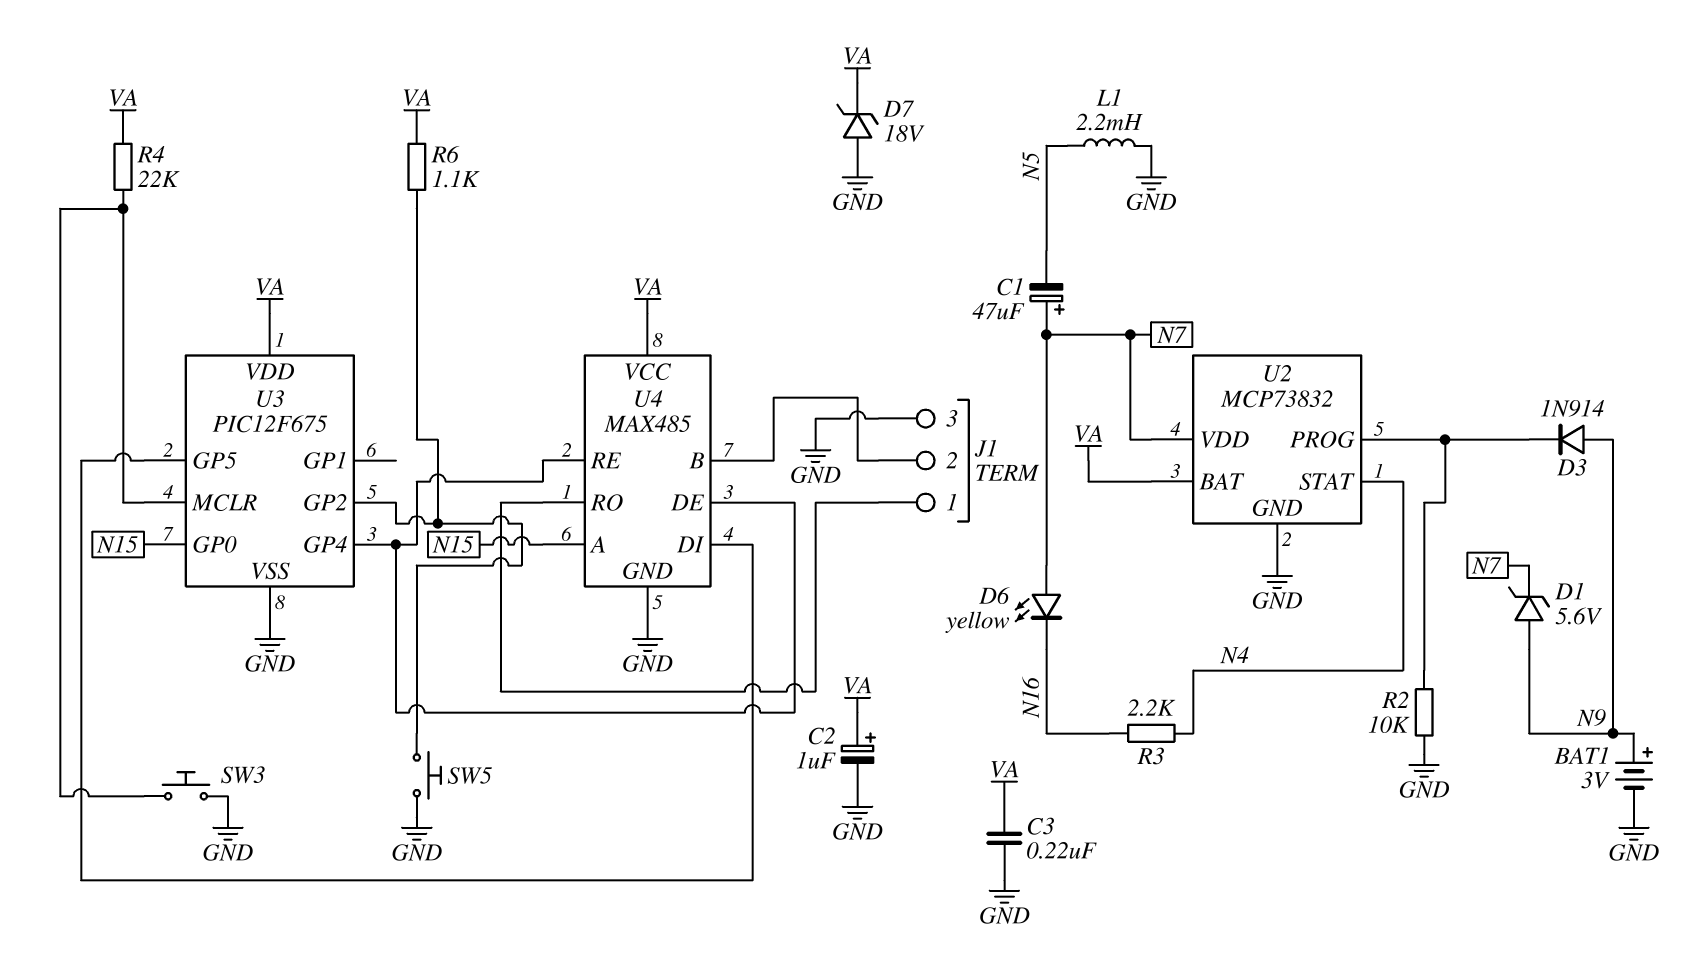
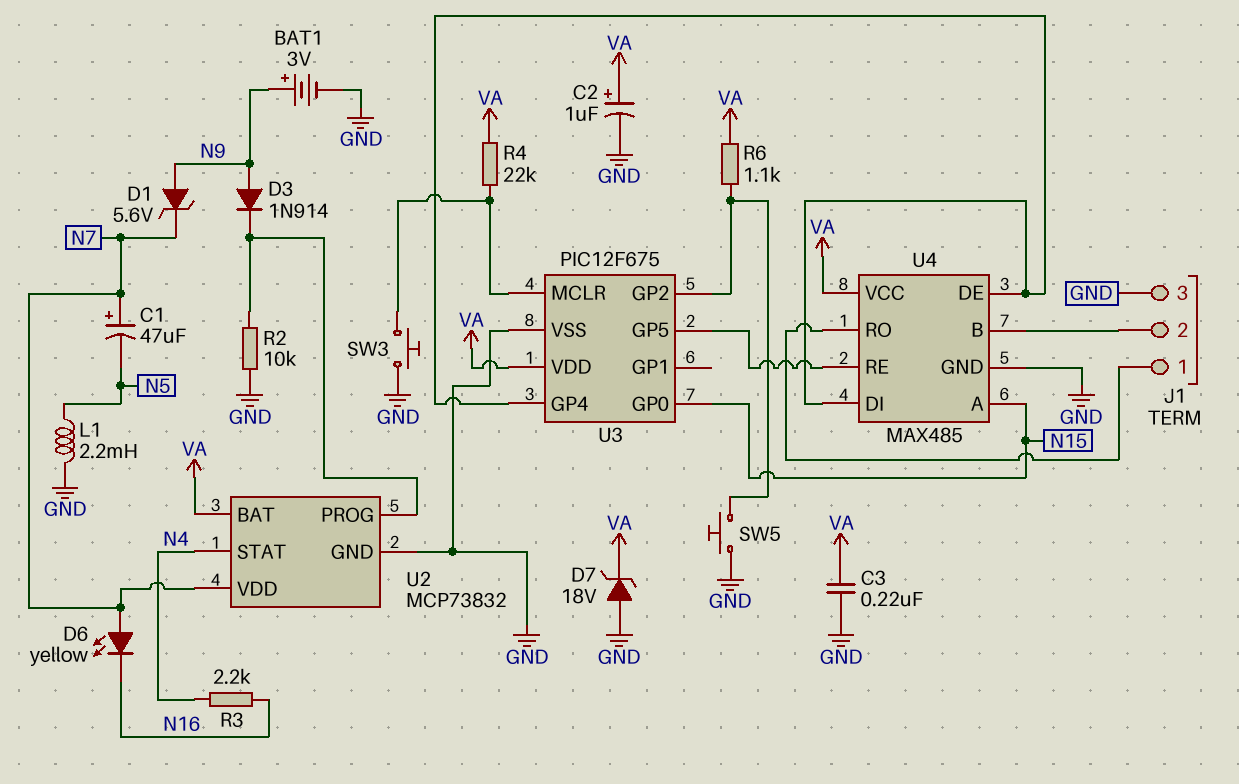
U4 pin DI: U3/GP5 -> U3/GP4
U4 pin RE: U3/GP4 -> U3/GP5

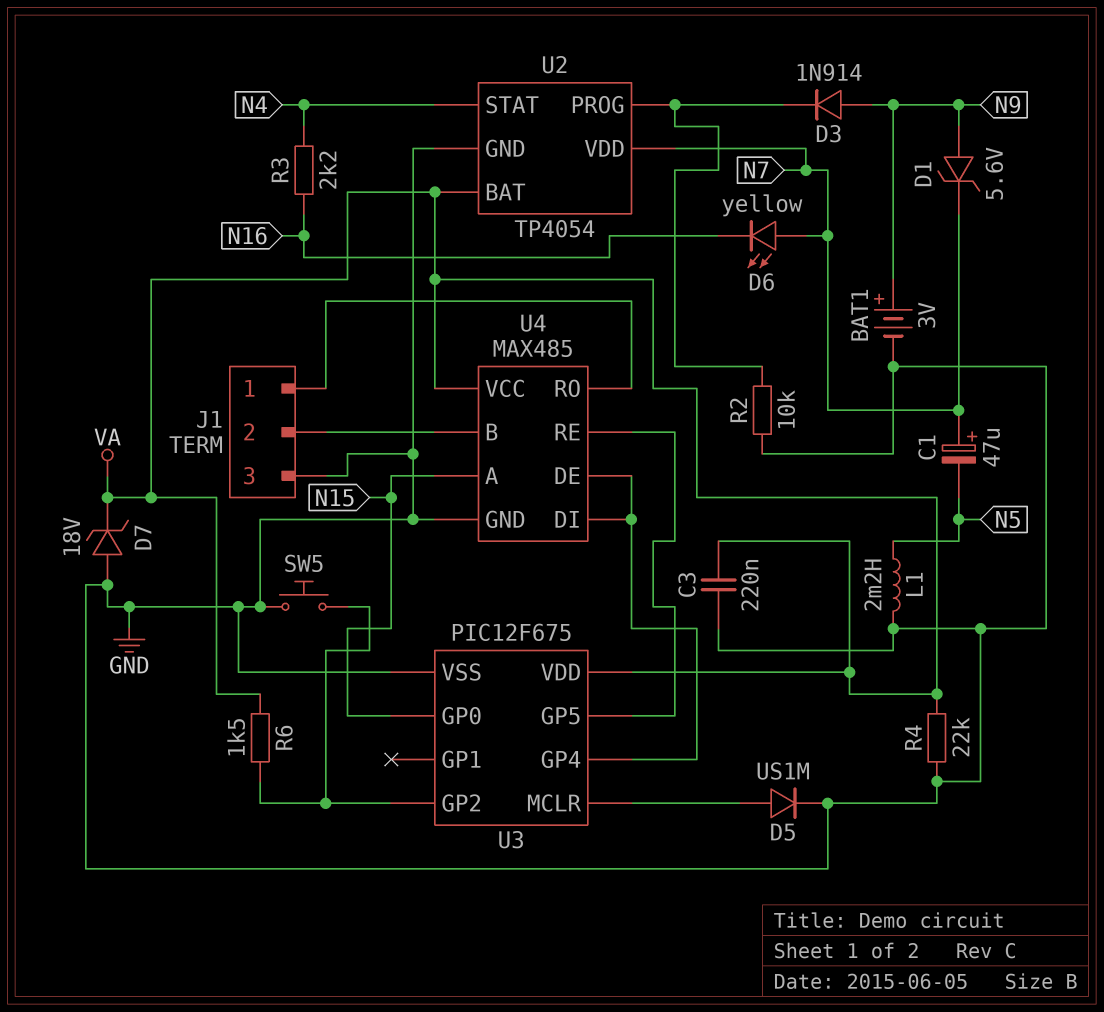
C2: 1uF (plus VA, minus GND) -> none
D5: none -> diode US1M (A U3/MCLR, K GND)
R4: 22k (U3/MCLR, VA) -> 22k (GND, VA)
R6: 1.1k (U3/GP2, VA) -> 1.5k (U3/GP2, VA)
SW3: button (GND, U3/MCLR) -> none
U2: MCP73832 -> TP4054

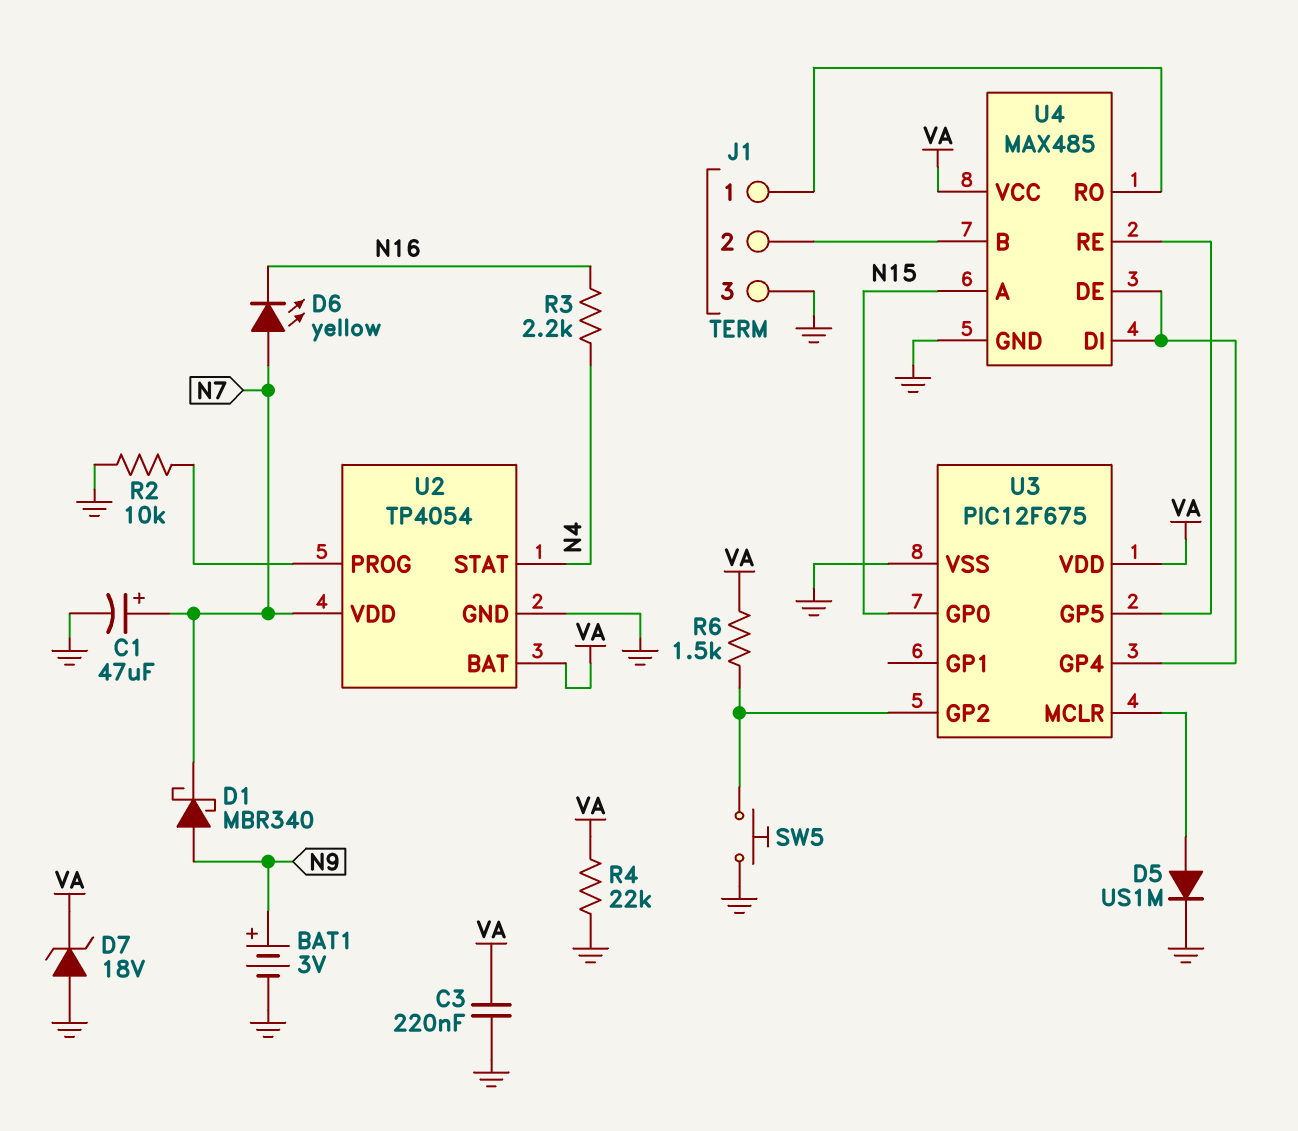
C1: 47uF (plus N7, minus N5) -> 47uF (plus N7, minus GND)
D1: zener 5.6V (A N9, K N7) -> schottky MBR340 (A N9, K N7)
D3: diode 1N914 (A N9, K U2/PROG) -> none
L1: 2.2mH (GND, N5) -> none

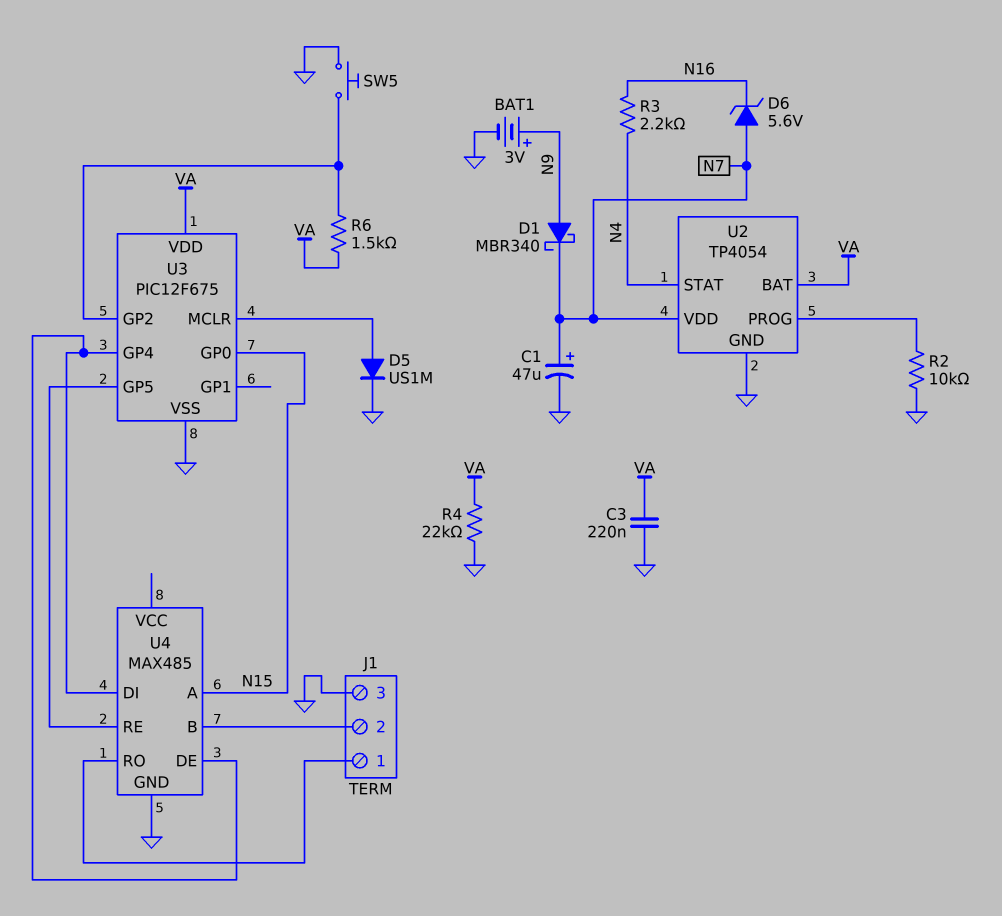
D6: LED yellow (A N7, K N16) -> zener 5.6V (A N7, K N16)
D7: zener 18V (A GND, K VA) -> none
U4 pin VCC: VA -> none

